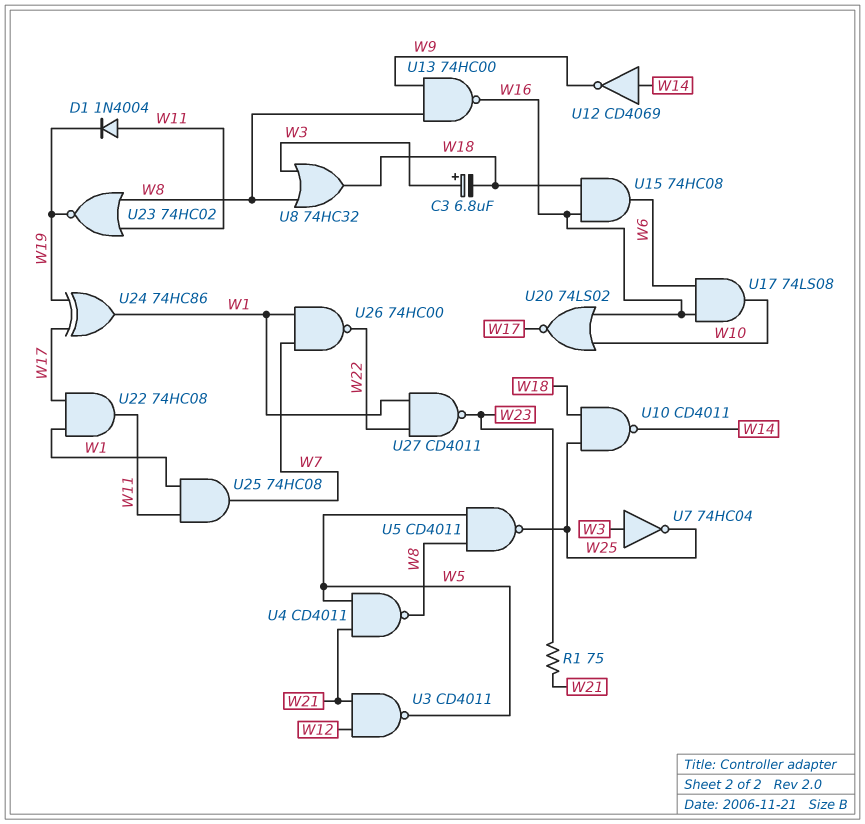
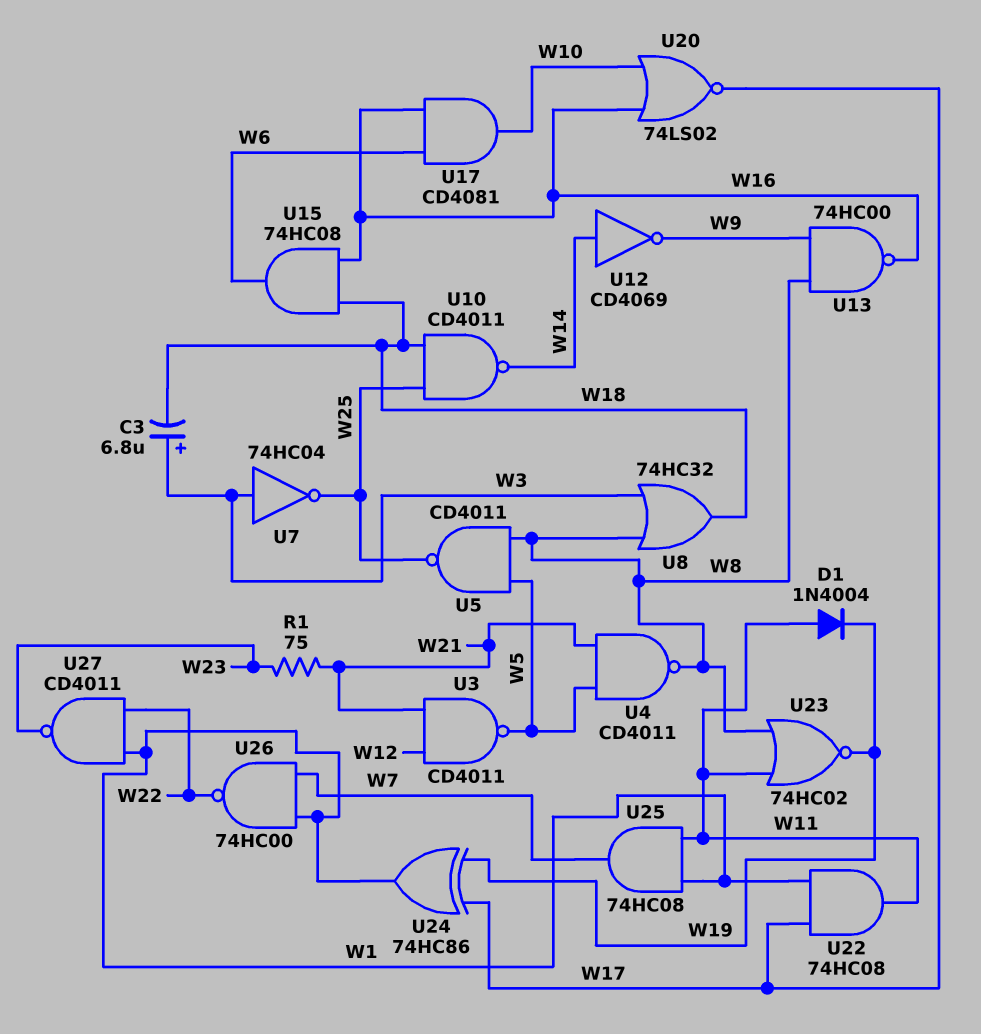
U17: AND 74LS08 (in W6, in W16, out W10) -> AND CD4081 (in W6, in W16, out W10)

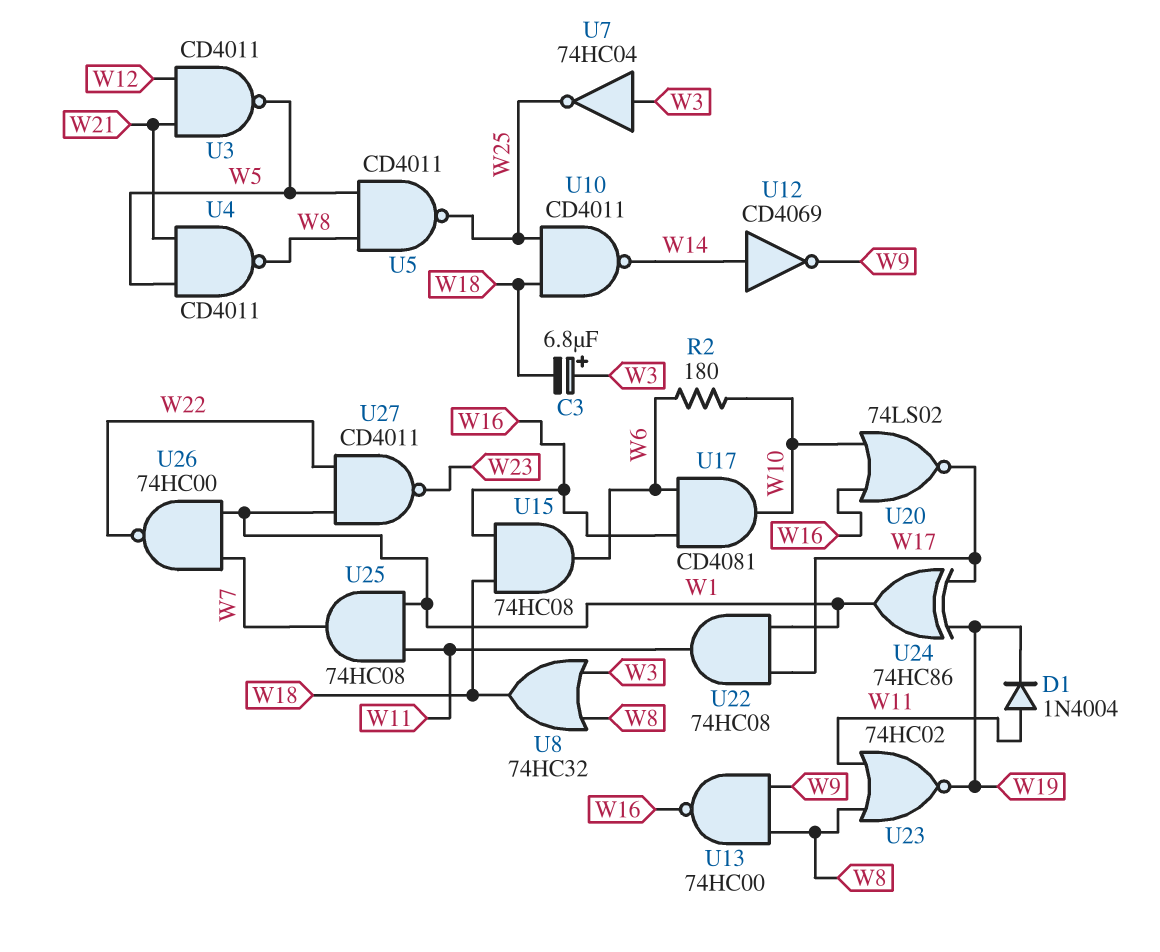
R1: 75 (W21, W23) -> none
R2: none -> 180 (W6, W10)

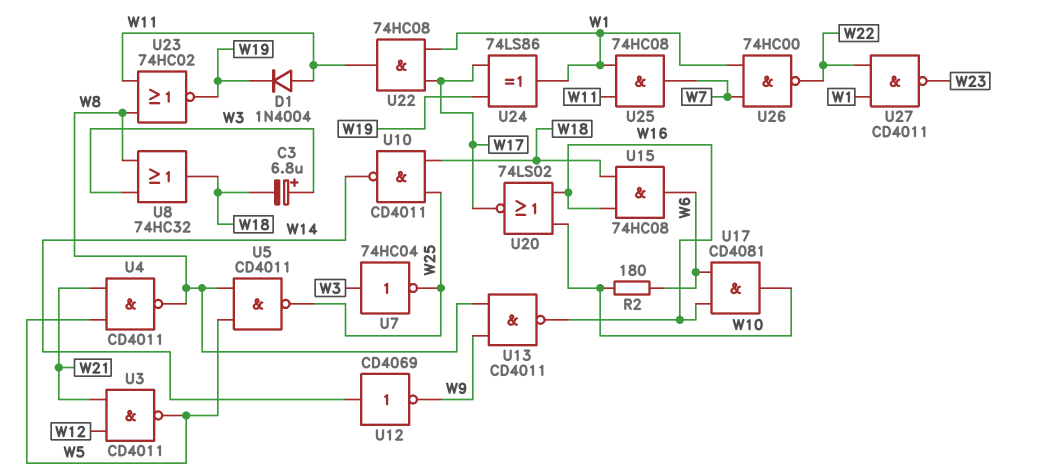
U13: NAND 74HC00 (in W8, in W9, out W16) -> NAND CD4011 (in W8, in W9, out W16)
U24: XOR 74HC86 (in W17, in W19, out W1) -> XOR 74LS86 (in W17, in W19, out W1)

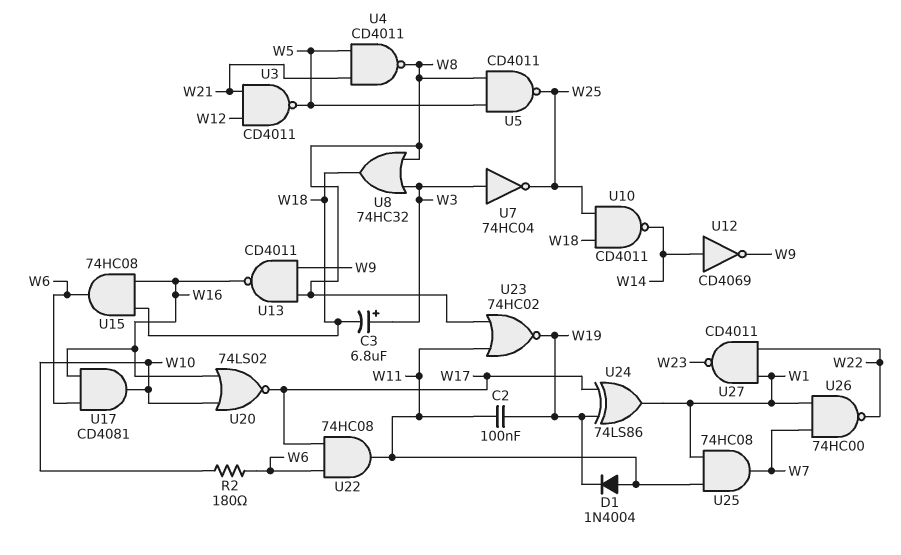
C2: none -> 100nF (W11, W19)
U22: AND 74HC08 (in W1, in W17, out W11) -> AND 74HC08 (in W6, in W17, out W11)

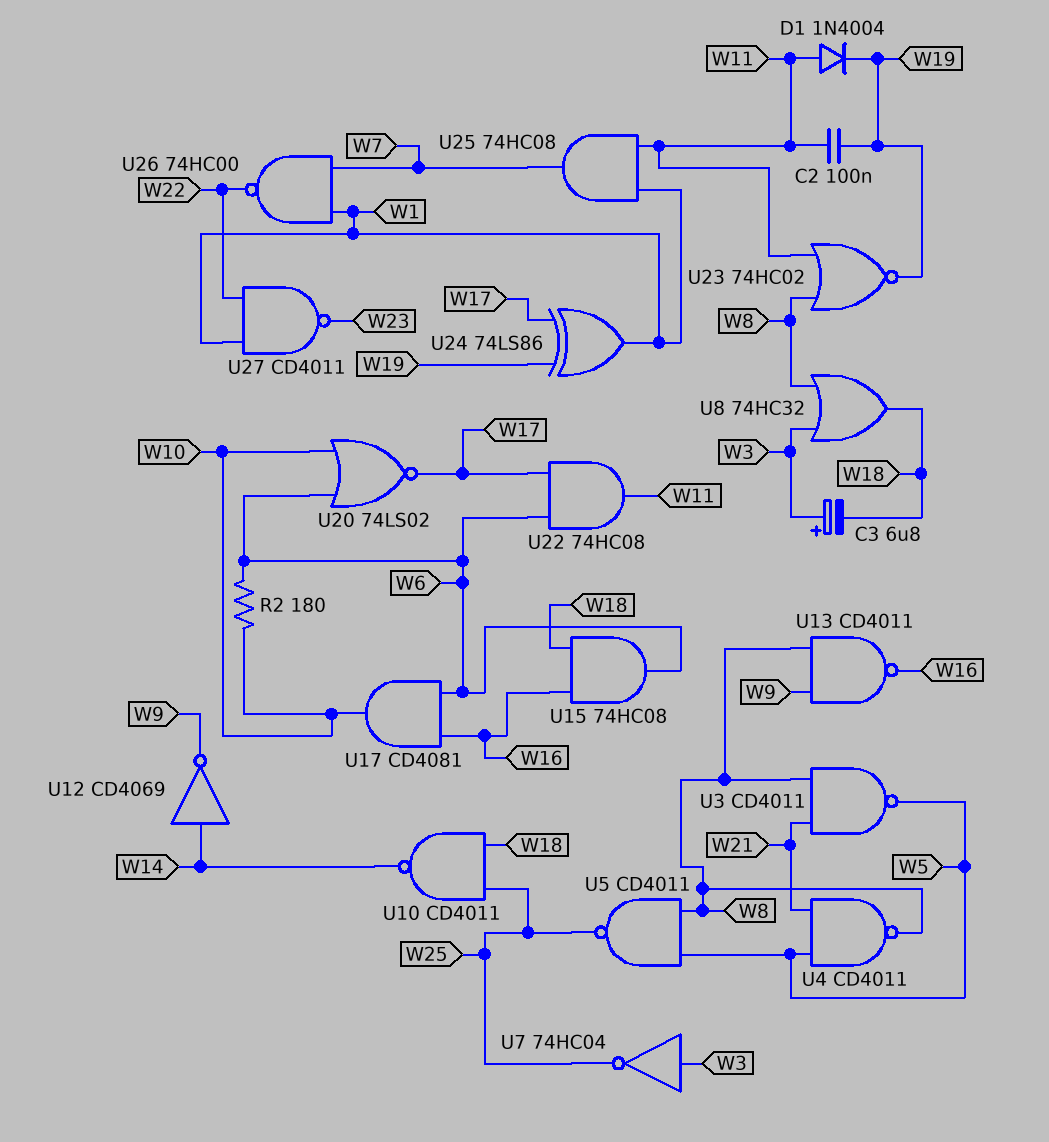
U3: NAND CD4011 (in W12, in W21, out W5) -> NAND CD4011 (in W8, in W21, out W5)
U20: NOR 74LS02 (in W10, in W16, out W17) -> NOR 74LS02 (in W6, in W10, out W17)

